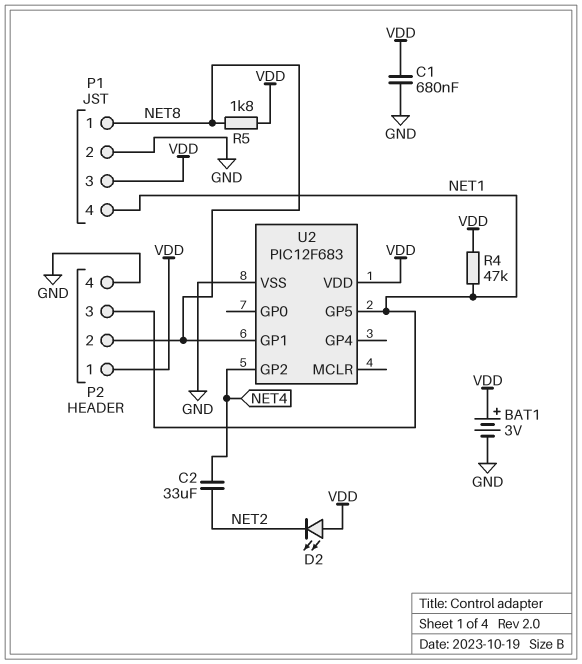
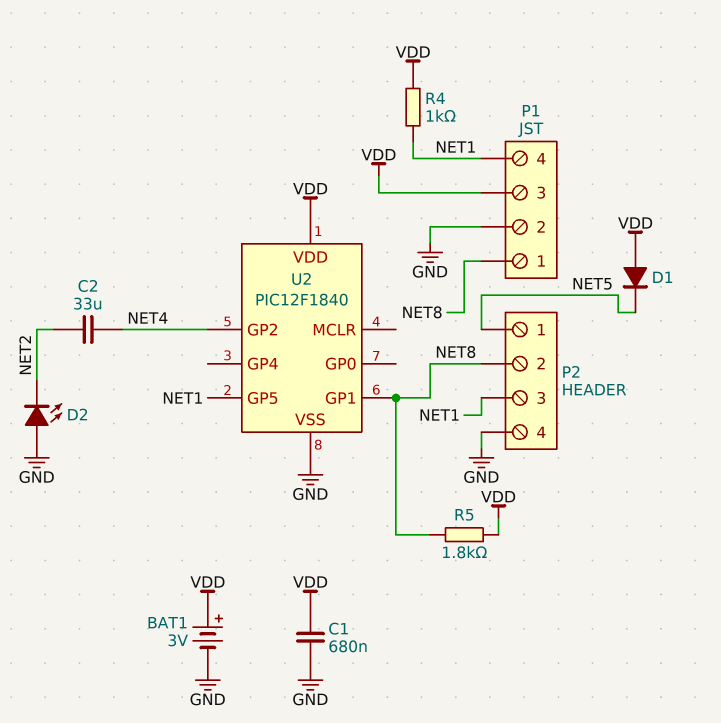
D1: none -> diode (A VDD, K NET5)
D2: LED (A VDD, K NET2) -> LED (A GND, K NET2)
P2 pin 1: VDD -> NET5
R4: 47k (NET1, VDD) -> 1k (NET1, VDD)
U2: PIC12F683 -> PIC12F1840

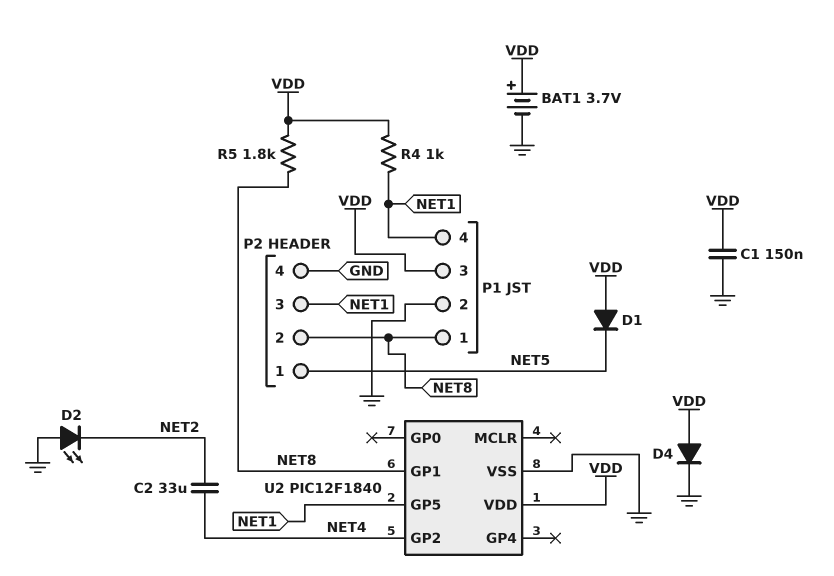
BAT1: 3V (plus VDD, minus GND) -> 3.7V (plus VDD, minus GND)
C1: 680nF (GND, VDD) -> 150nF (GND, VDD)
D4: none -> diode (A VDD, K GND)

